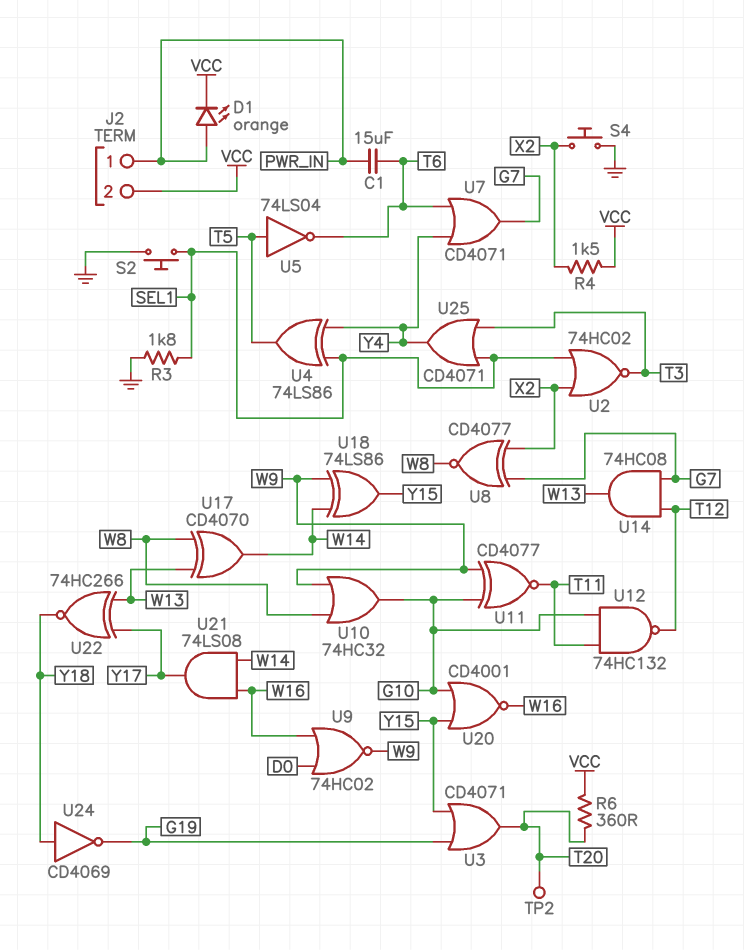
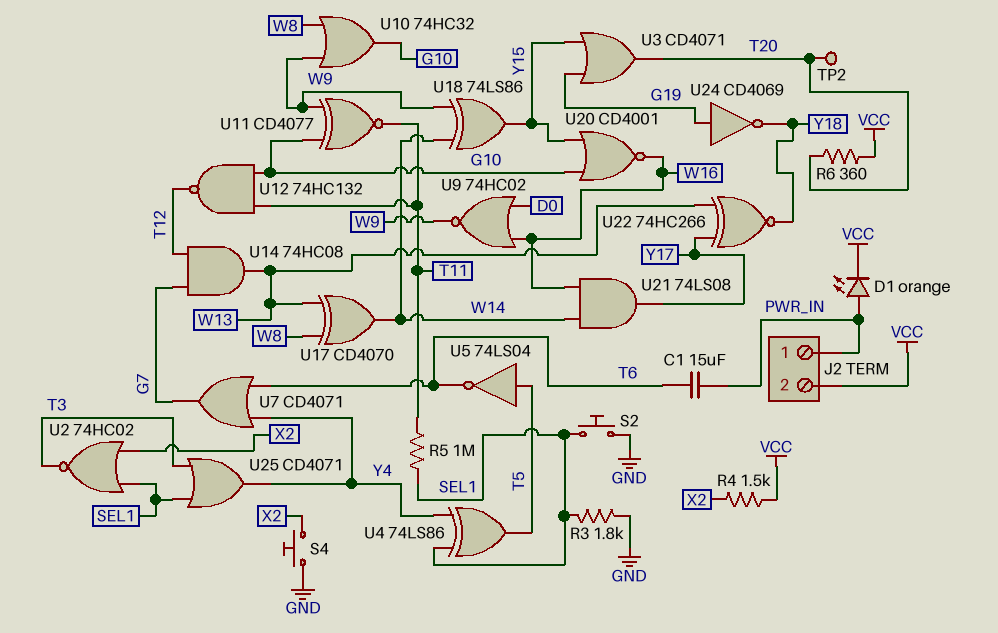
R5: none -> 1M (SEL1, T11)
U8: XNOR CD4077 (in G7, in X2, out W8) -> none
U24: NOT CD4069 (in Y18, out G19) -> NOT CD4069 (in G19, out Y18)

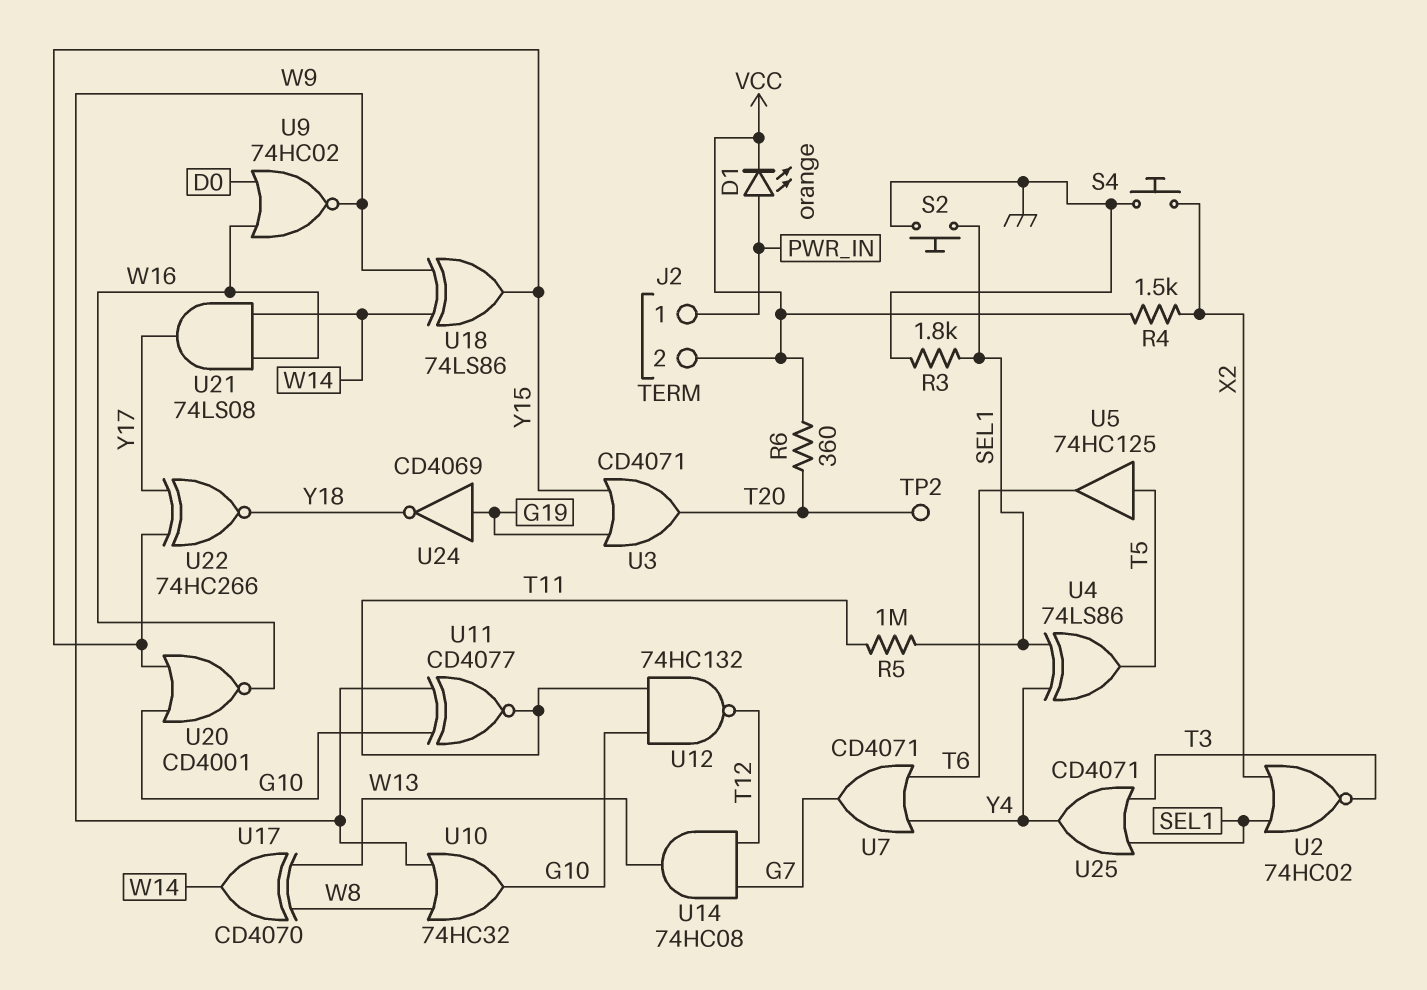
C1: 15uF (PWR_IN, T6) -> none
U5: NOT 74LS04 (in T5, out T6) -> buffer 74HC125 (in T5, out T6)
U22: XNOR 74HC266 (in W13, in Y17, out Y18) -> XNOR 74HC266 (in Y15, in Y17, out Y18)

